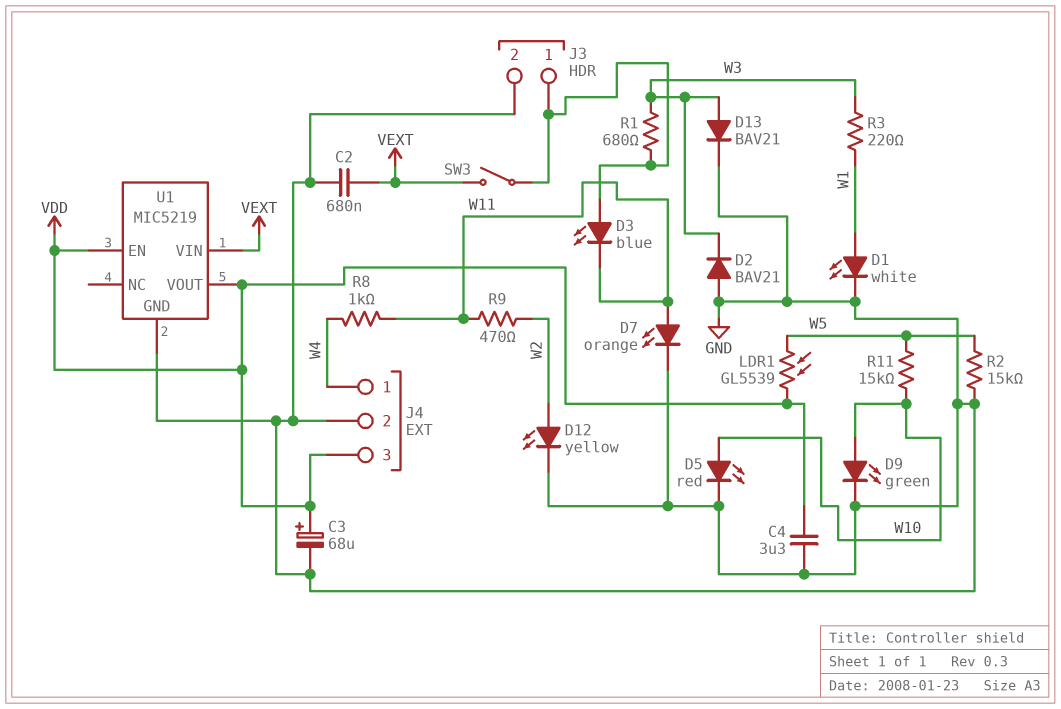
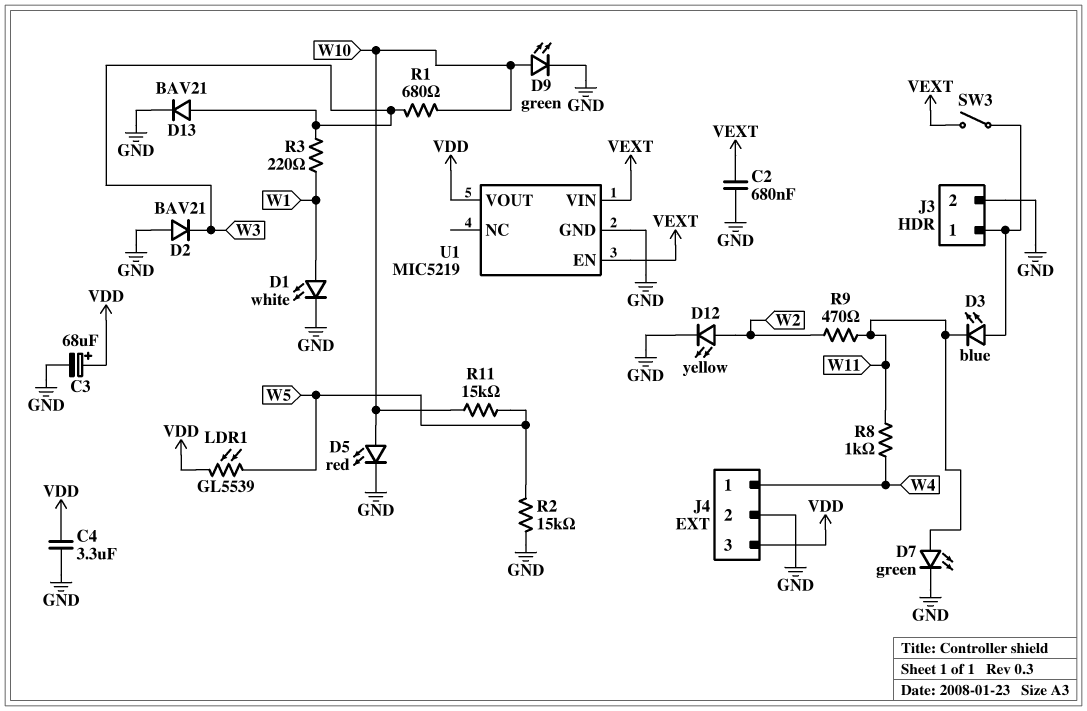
D7: LED orange (A W11, K GND) -> LED green (A W11, K GND)
R1: 680 (J3/1, W3) -> 680 (W3, W10)
U1 pin EN: VDD -> VEXT

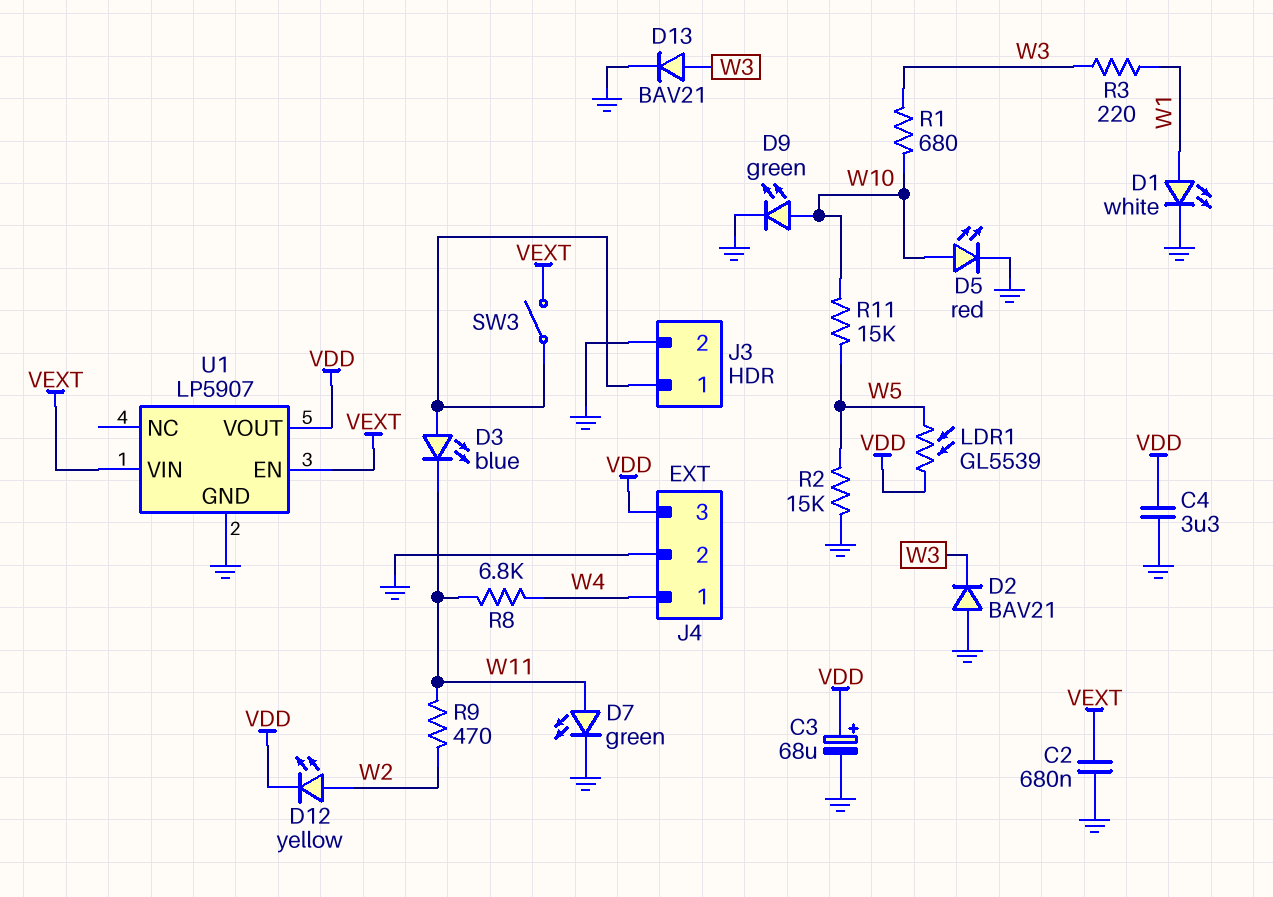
D12: LED yellow (A W2, K GND) -> LED yellow (A W2, K VDD)
R8: 1k (W4, W11) -> 6.8k (W4, W11)
U1: MIC5219 -> LP5907

